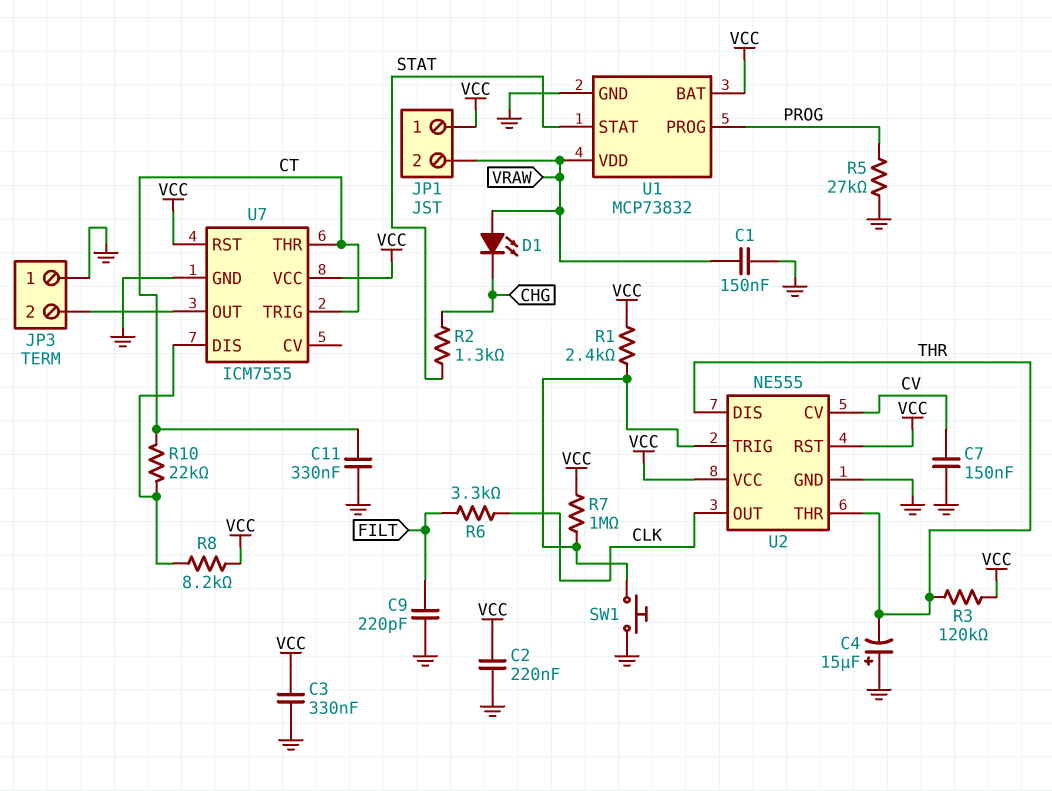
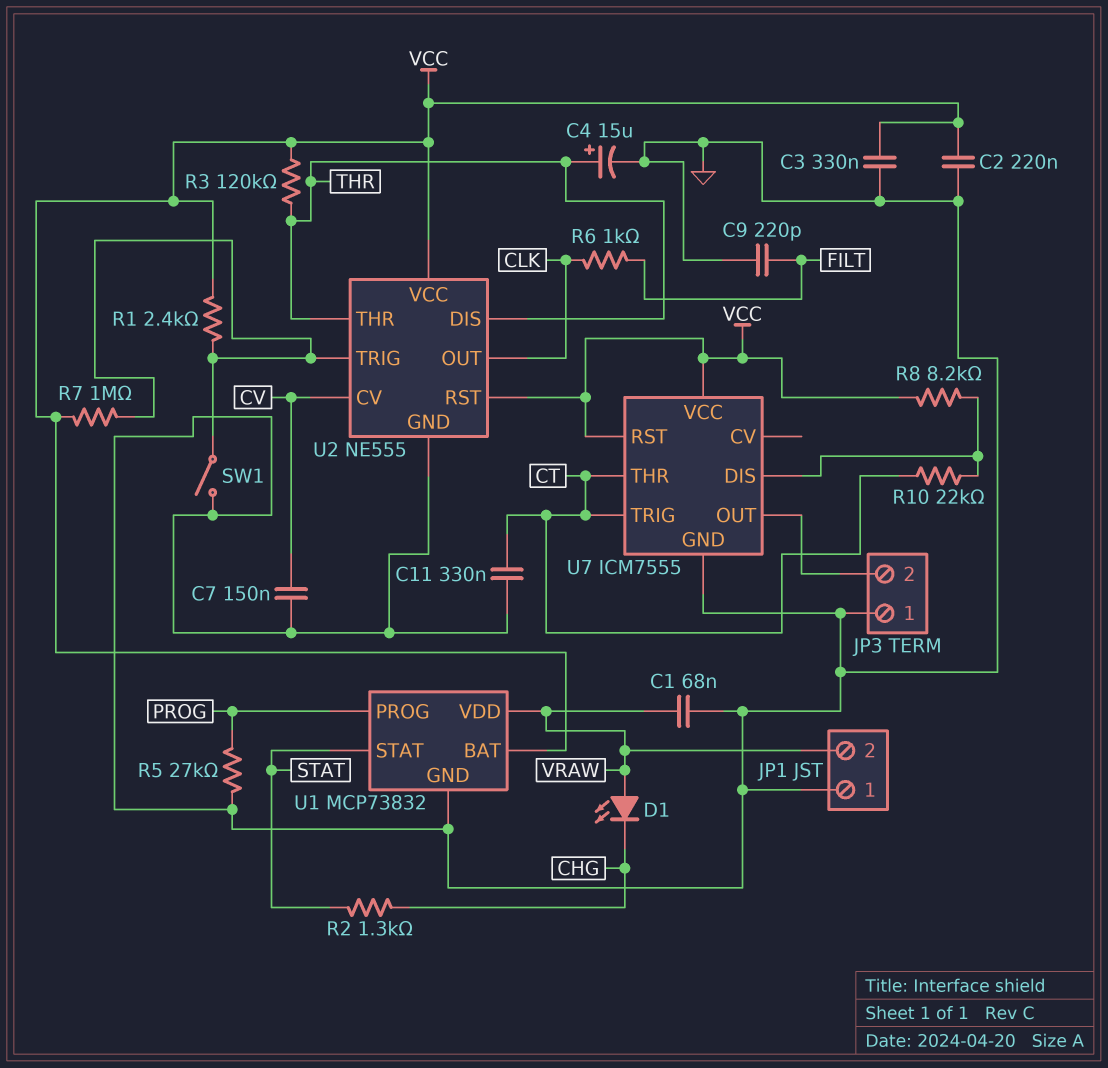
C1: 150nF (GND, VRAW) -> 68nF (GND, VRAW)
C4: 15uF (plus GND, minus THR) -> 15uF (plus THR, minus GND)
JP1 pin 1: VCC -> GND
R6: 3.3k (CLK, FILT) -> 1k (CLK, FILT)
SW1: button (GND, U2/TRIG) -> switch (GND, U2/TRIG)

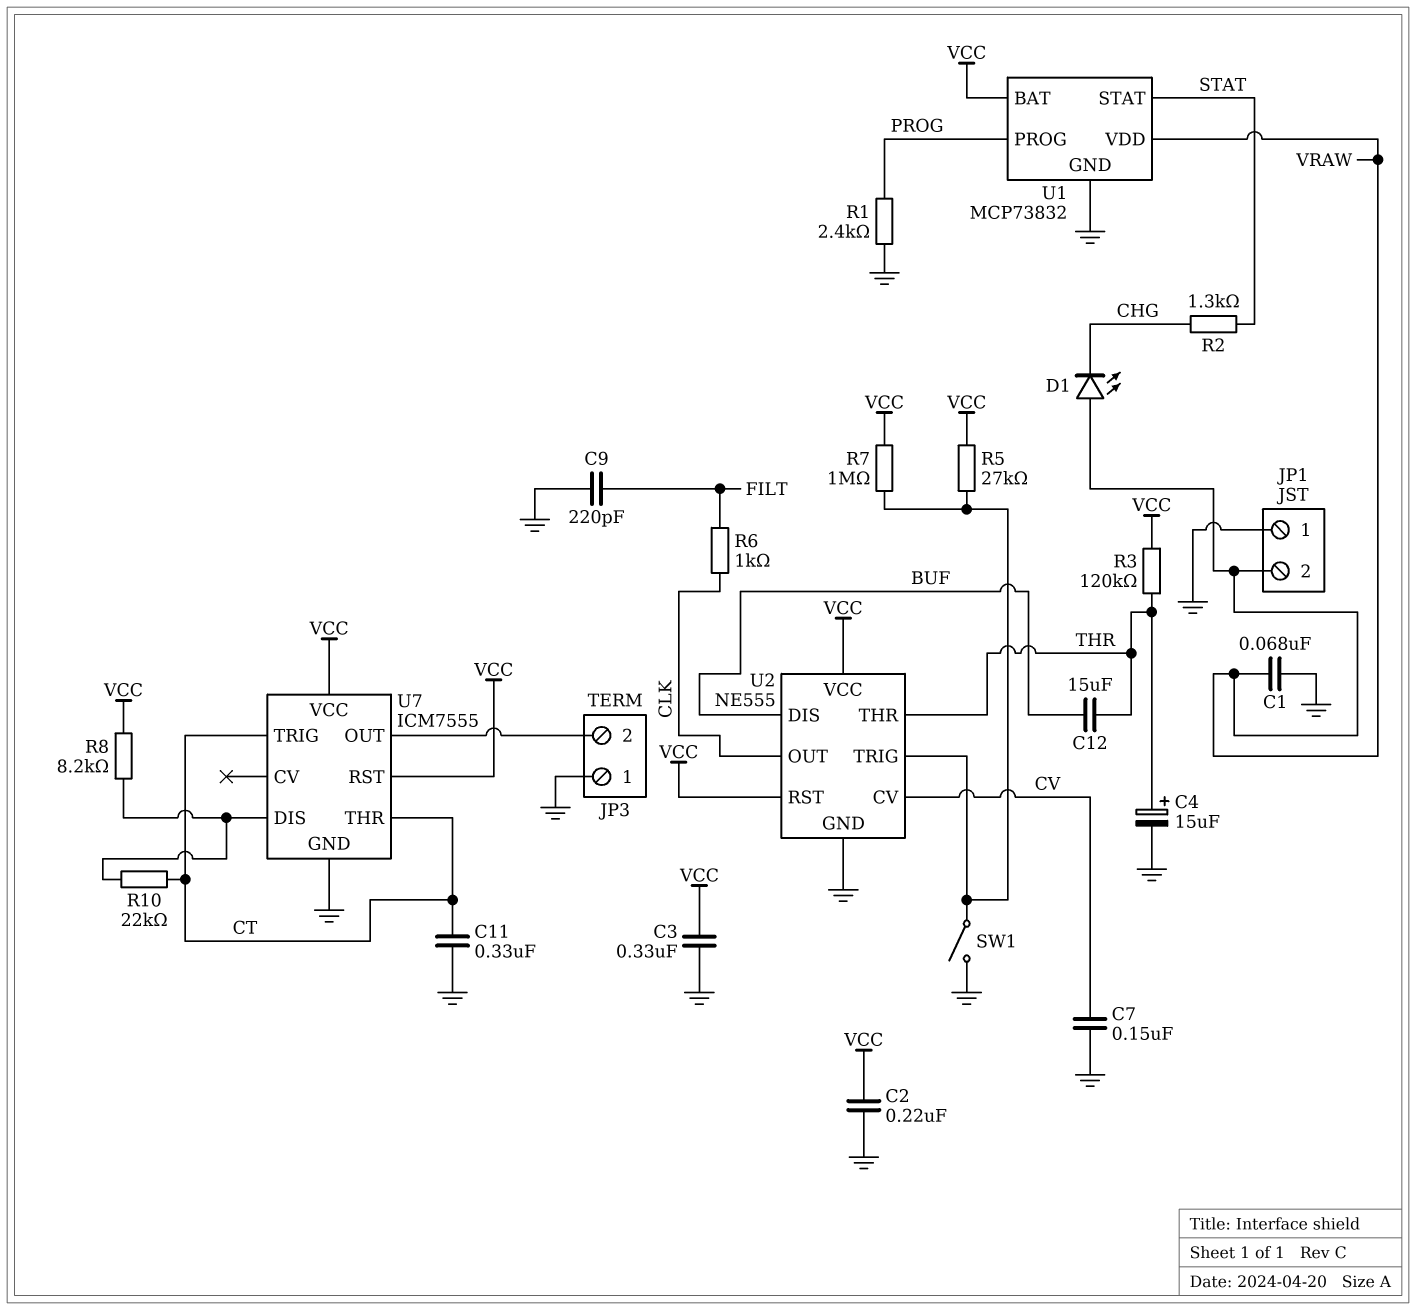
C12: none -> 15uF (BUF, THR)
R1: 2.4k (U2/TRIG, VCC) -> 2.4k (GND, PROG)
R5: 27k (GND, PROG) -> 27k (U2/TRIG, VCC)
U2 pin DIS: THR -> BUF

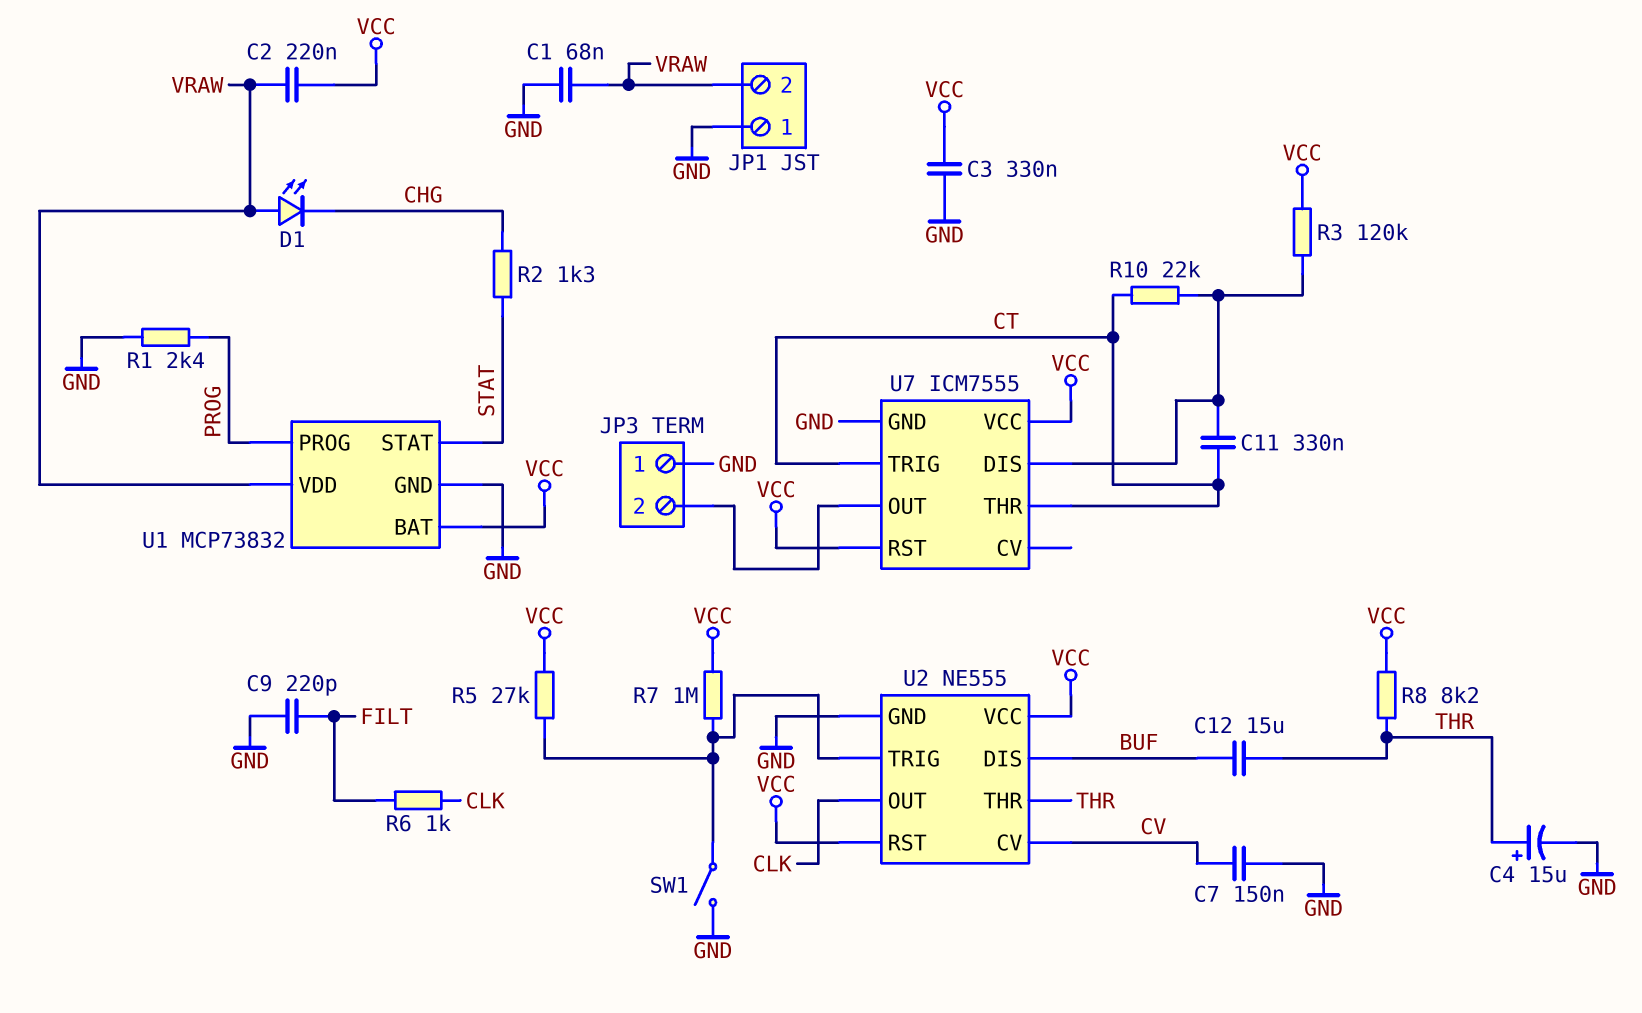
C2: 220nF (GND, VCC) -> 220nF (VCC, VRAW)
C11: 330nF (CT, GND) -> 330nF (CT, U7/DIS)
R3: 120k (THR, VCC) -> 120k (U7/DIS, VCC)
R8: 8.2k (U7/DIS, VCC) -> 8.2k (THR, VCC)

